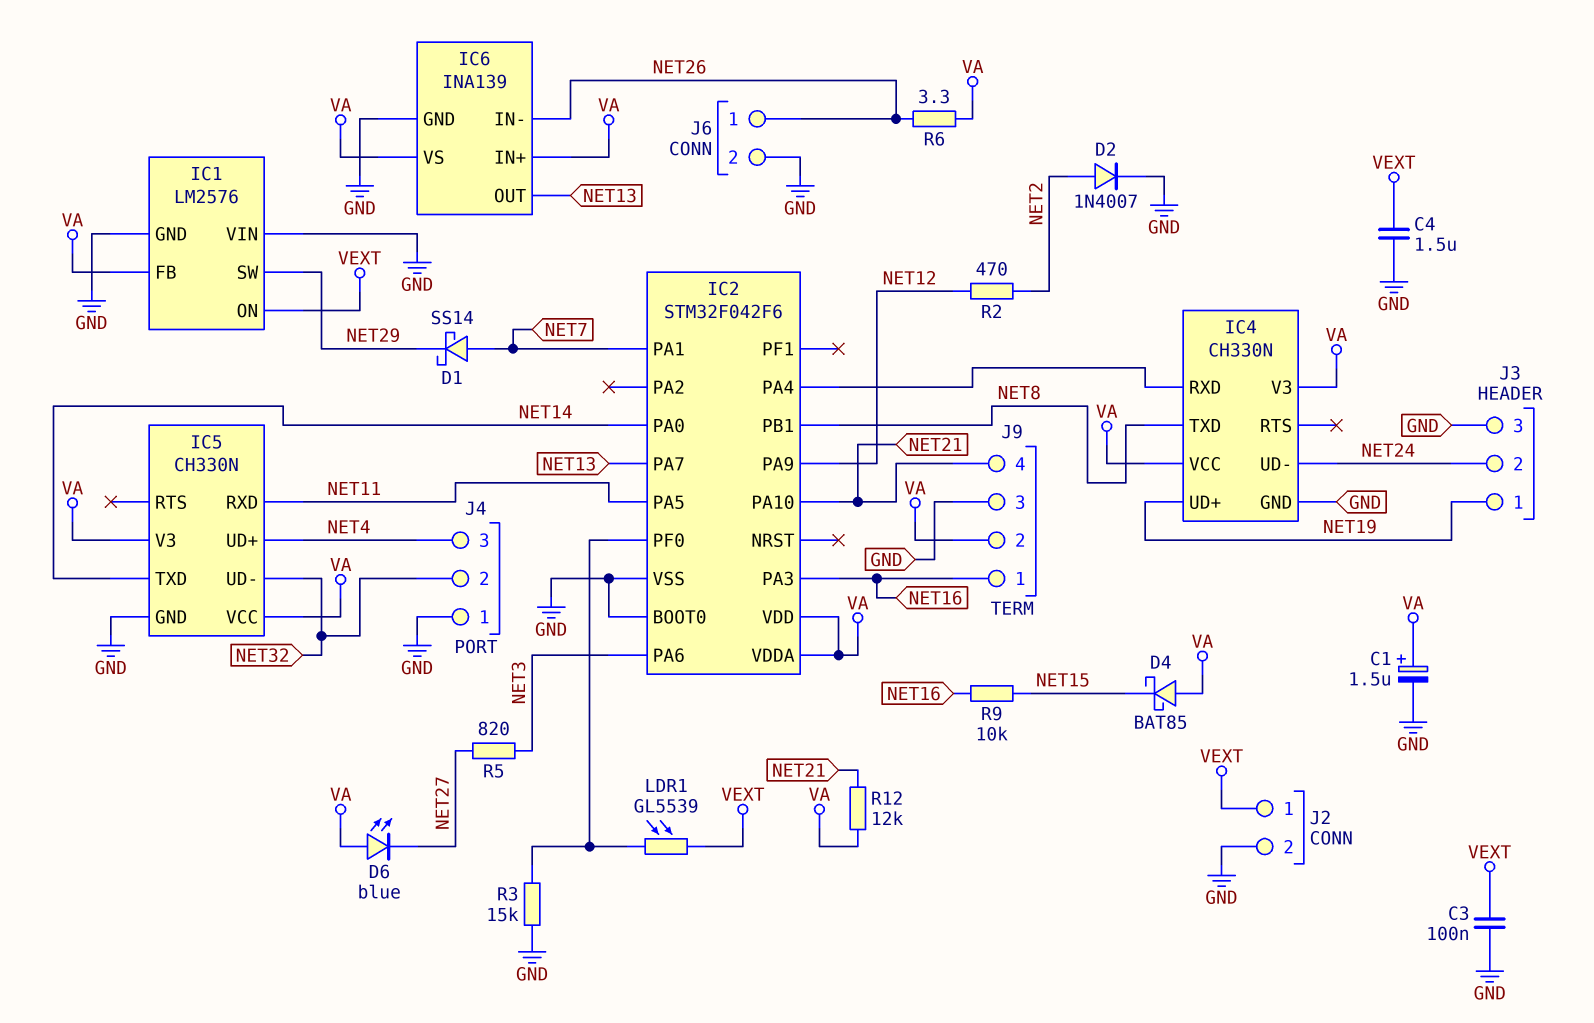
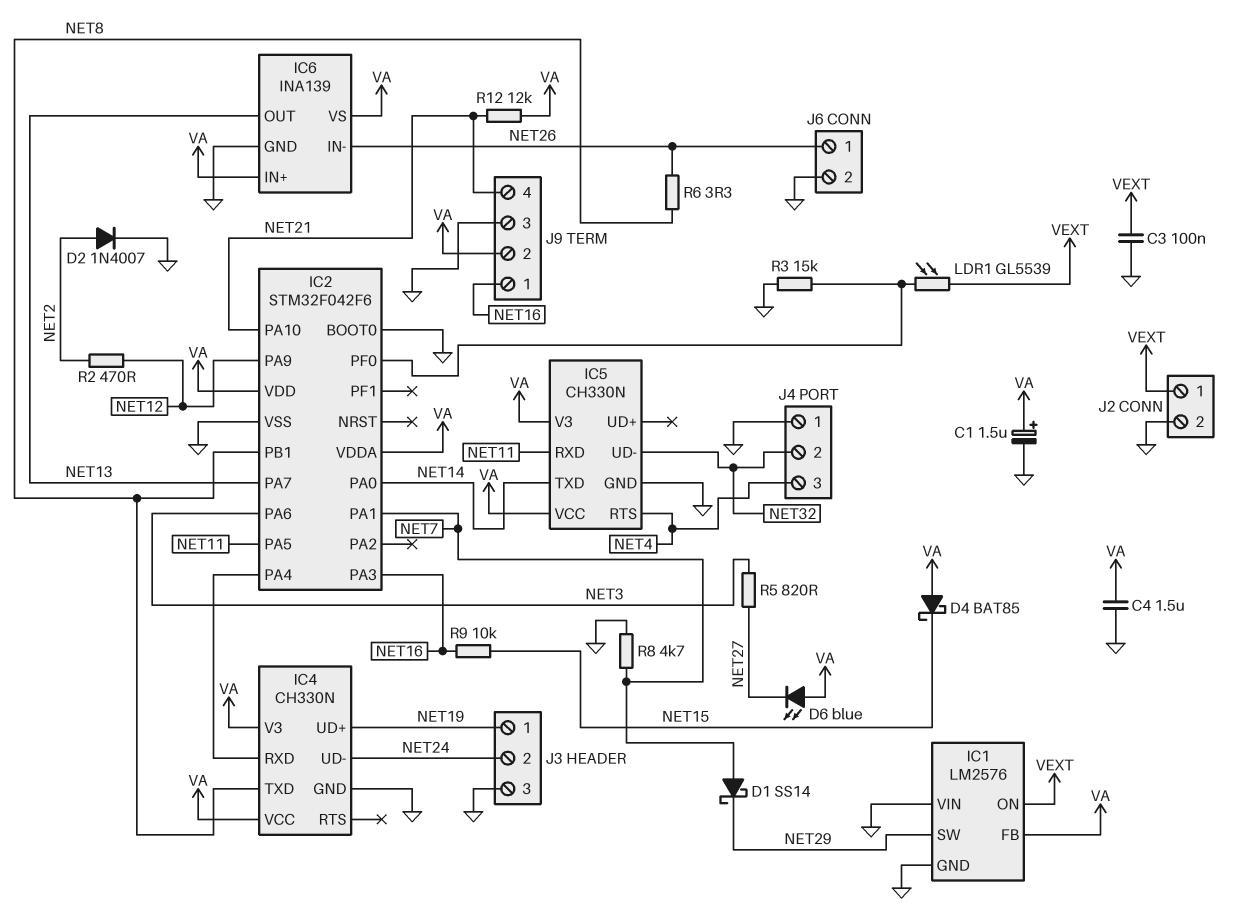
C4: 1.5uF (GND, VEXT) -> 1.5uF (GND, VA)
IC5 pin RTS: none -> NET4
IC5 pin UD+: NET4 -> none
R6: 3.3 (NET26, VA) -> 3.3 (NET8, NET26)
R8: none -> 4.7k (GND, NET7)

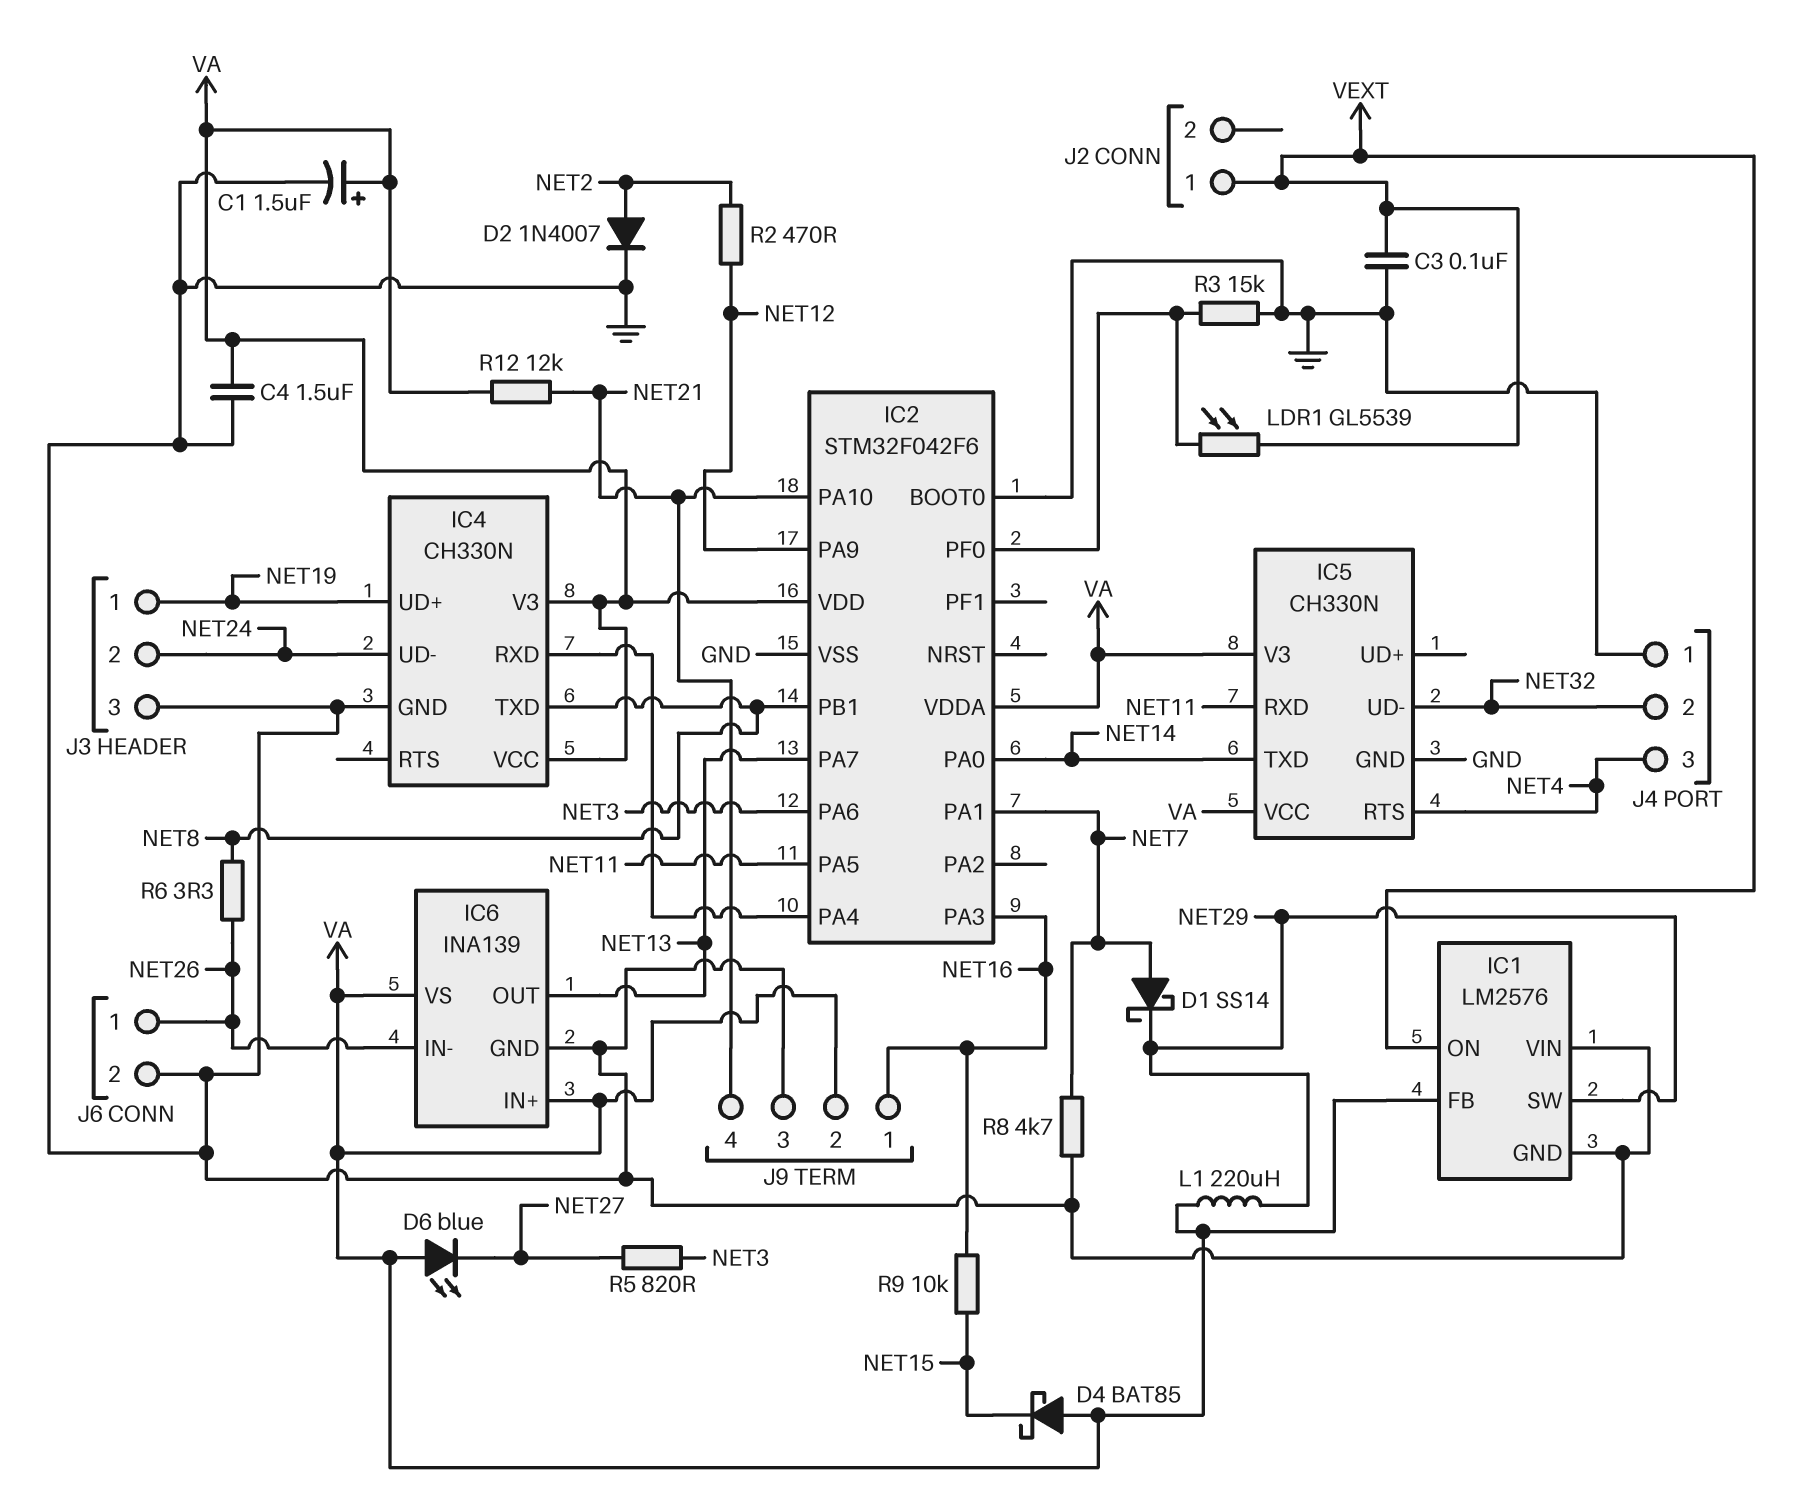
J2 pin 2: GND -> none
L1: none -> 220uH (NET29, VA)

